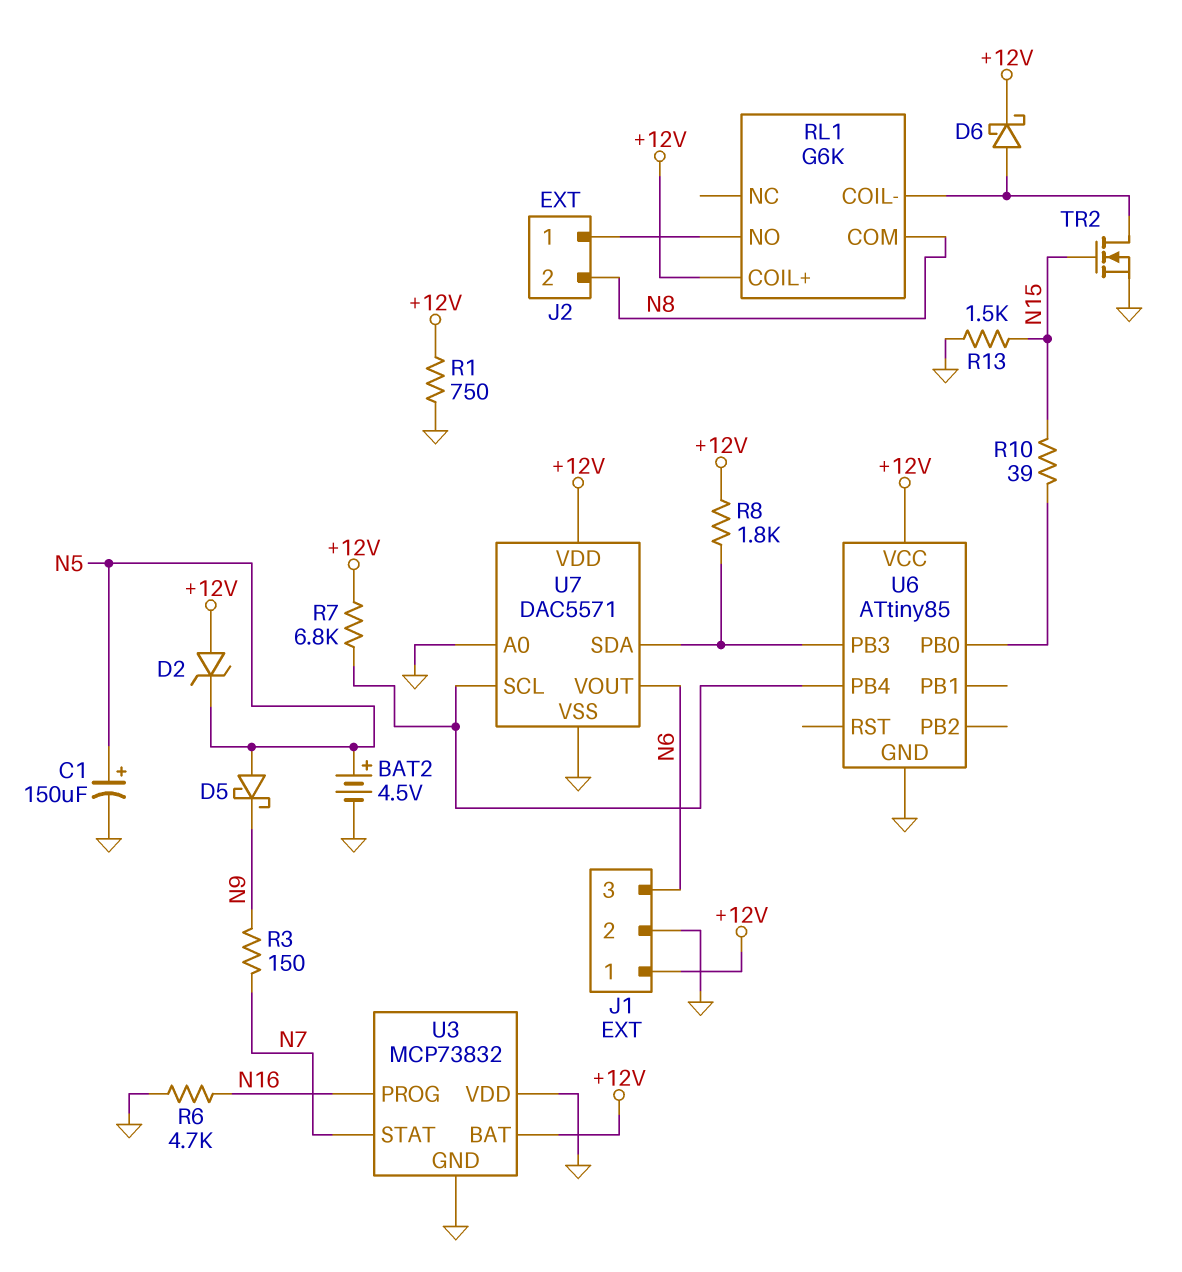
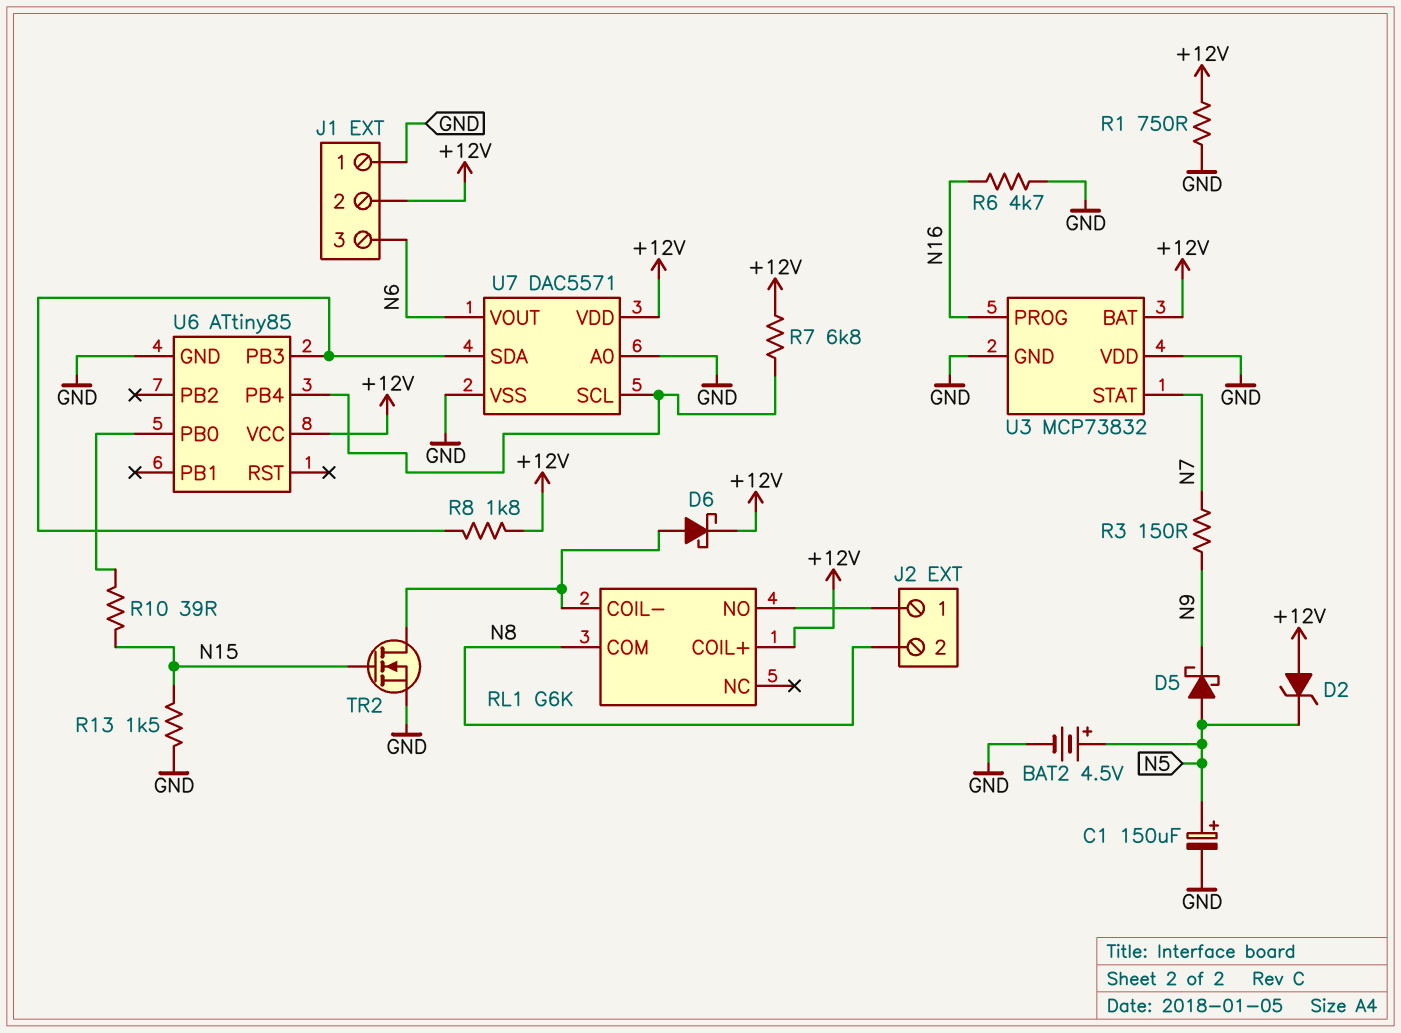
J1 pin 1: +12V -> GND
J1 pin 2: GND -> +12V

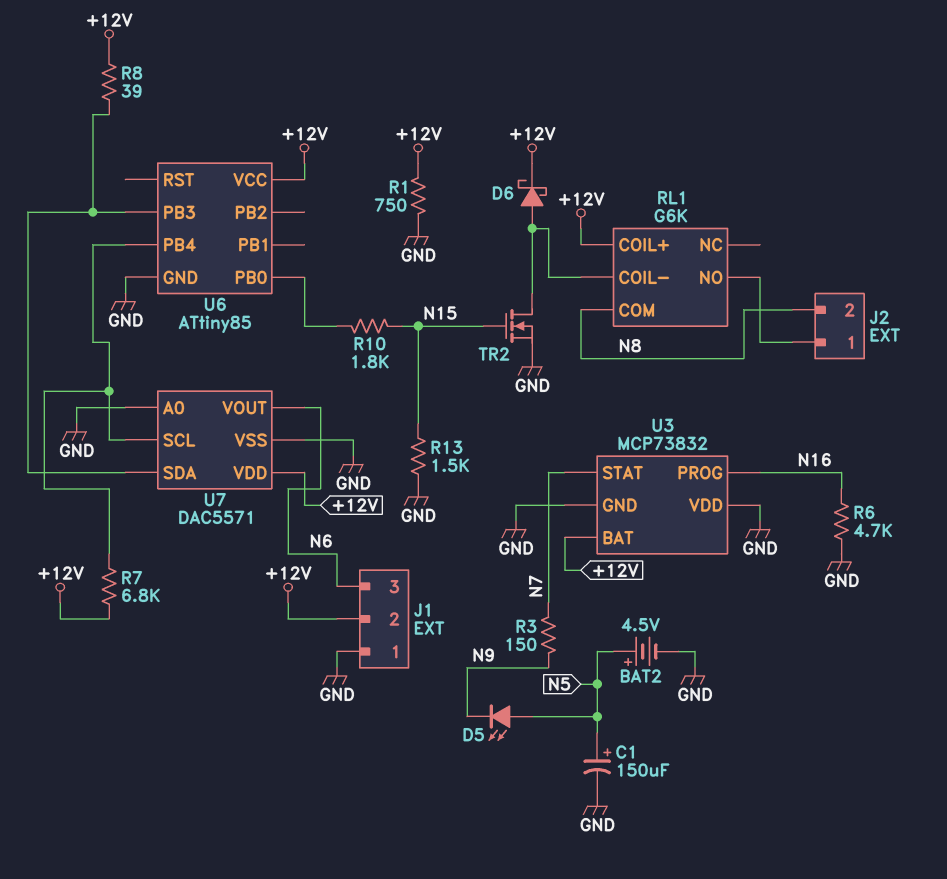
D2: zener (A +12V, K N5) -> none
D5: schottky (A N5, K N9) -> LED (A N5, K N9)
R8: 1.8k (+12V, U6/PB3) -> 39 (+12V, U6/PB3)
R10: 39 (N15, U6/PB0) -> 1.8k (N15, U6/PB0)

